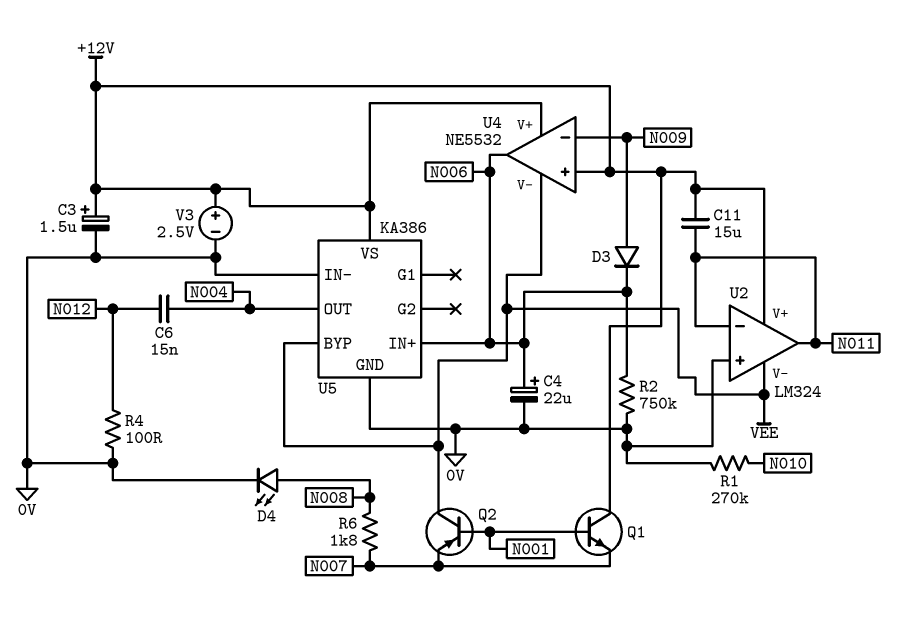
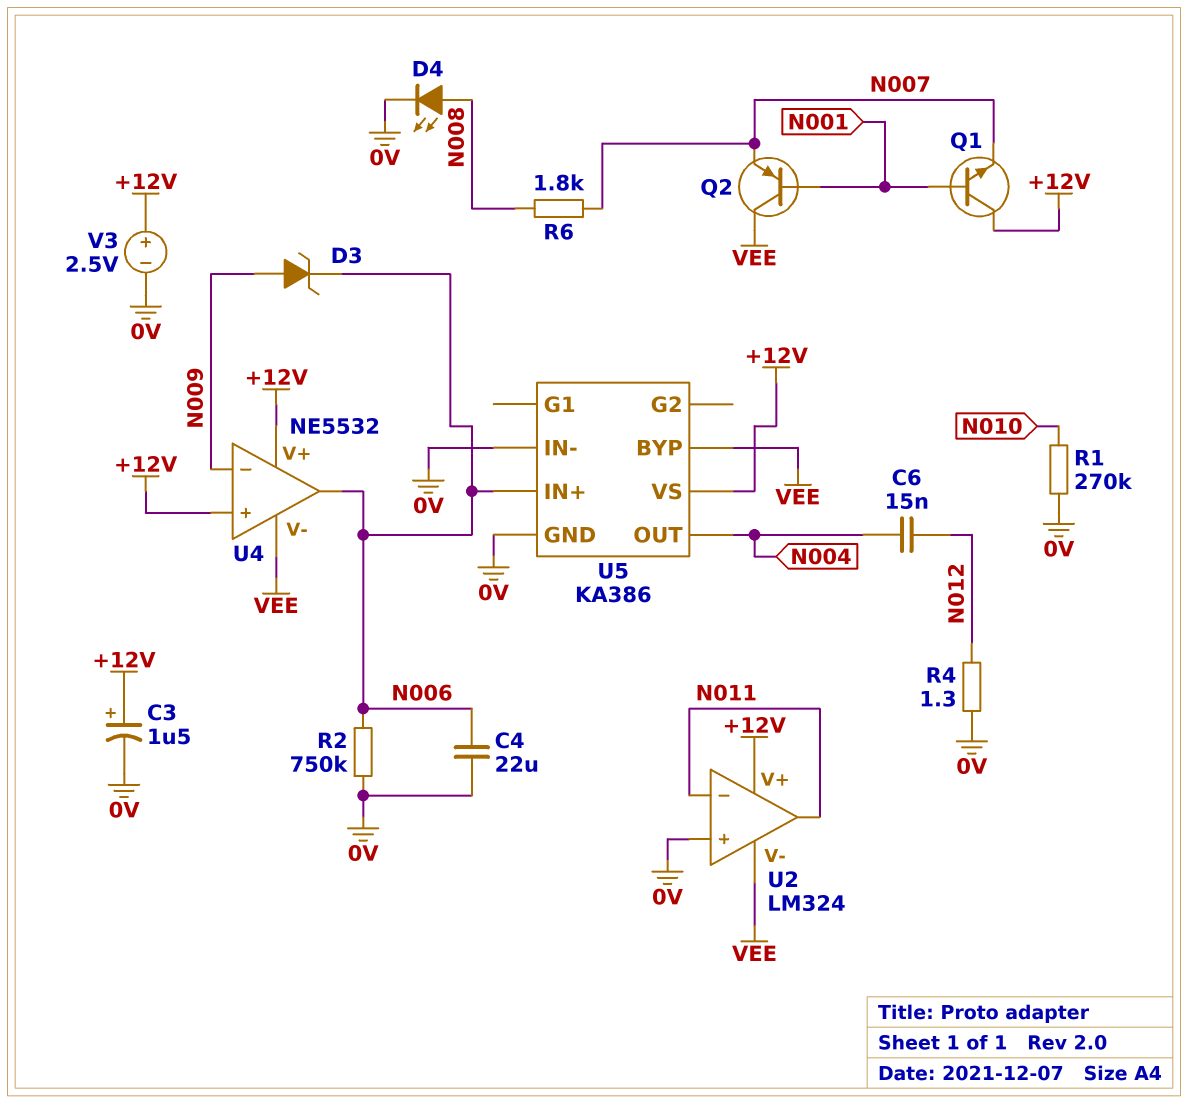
C4: 22uF (plus N006, minus 0V) -> 22uF (0V, N006)
C11: 15uF (+12V, N011) -> none
D3: diode (A N009, K N006) -> zener (A N009, K N006)
R4: 100 (0V, N012) -> 1.3 (0V, N012)

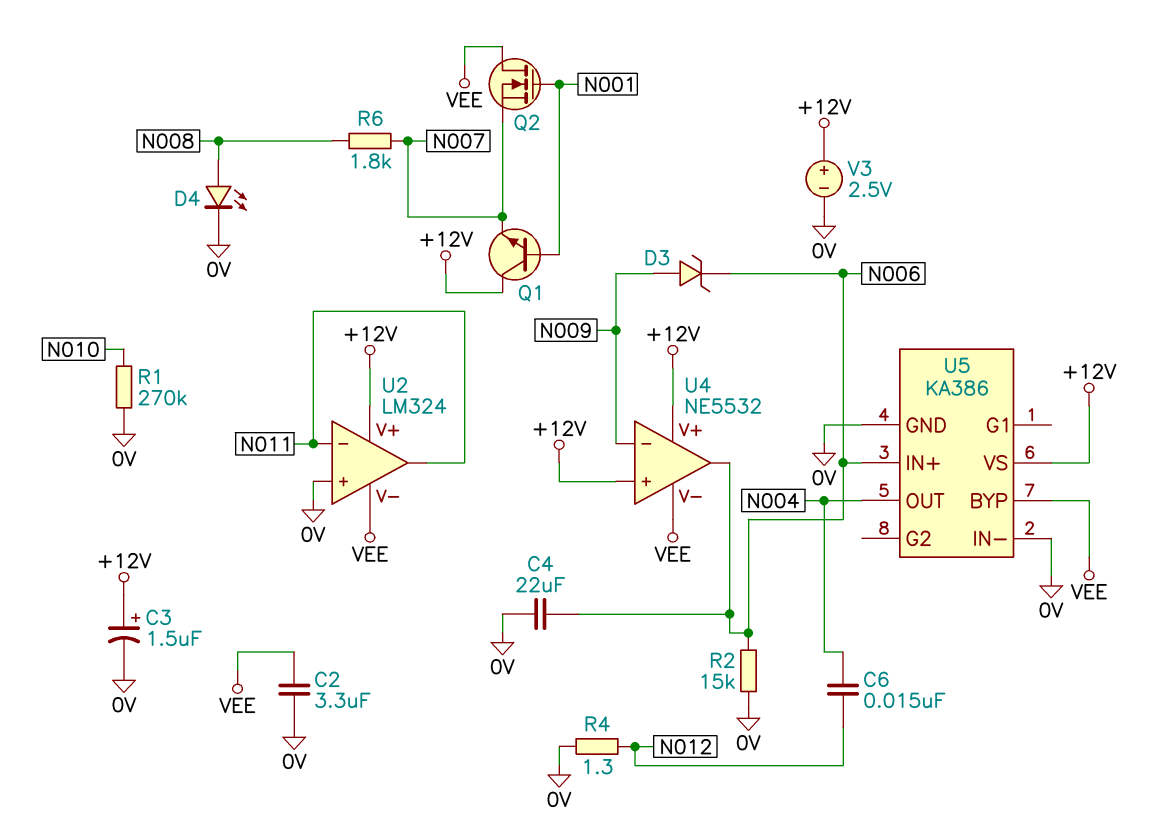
C2: none -> 3.3uF (0V, VEE)
Q2: PNP (B N001, C VEE, E N007) -> NMOS (G N001, D VEE, S N007)
R2: 750k (0V, N006) -> 15k (0V, N006)

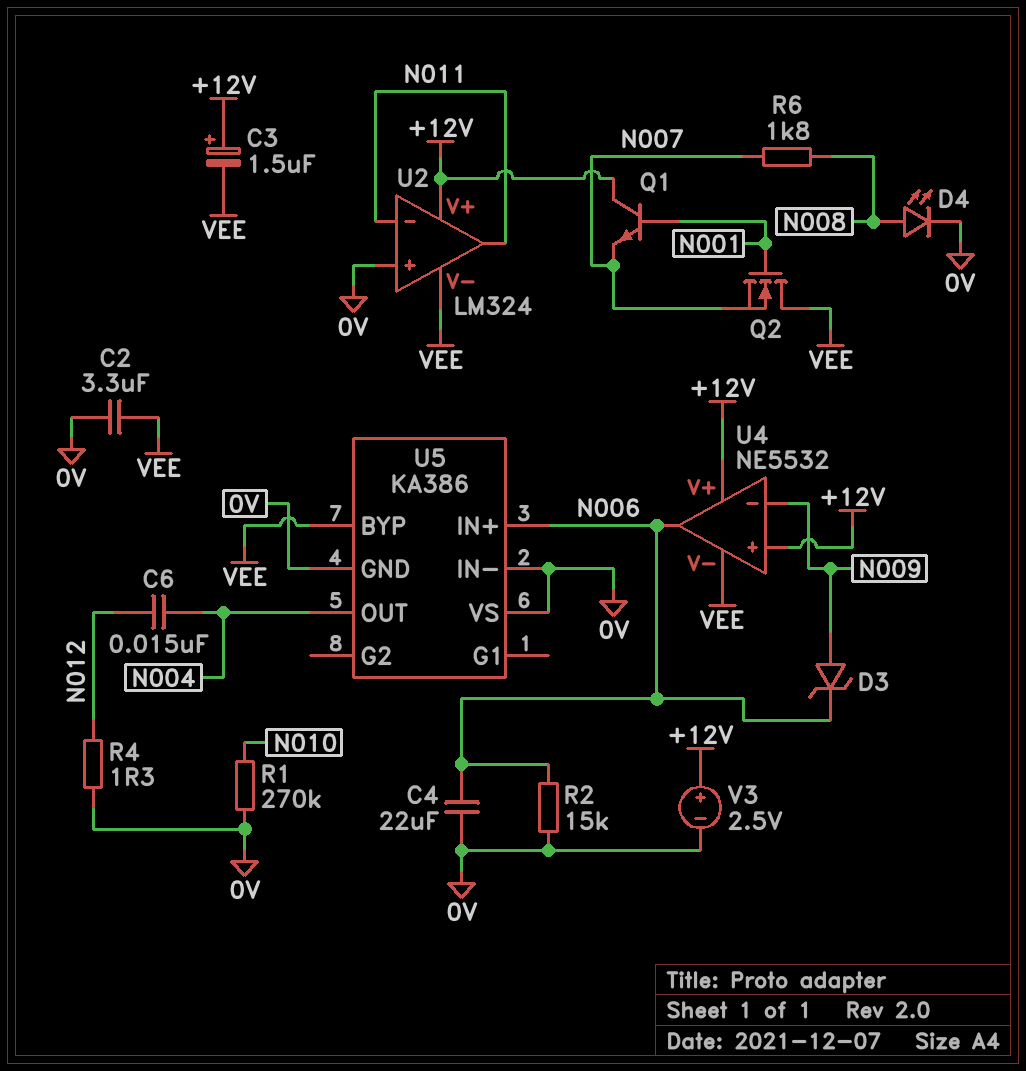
C3: 1.5uF (plus +12V, minus 0V) -> 1.5uF (plus +12V, minus VEE)
U5 pin VS: +12V -> 0V

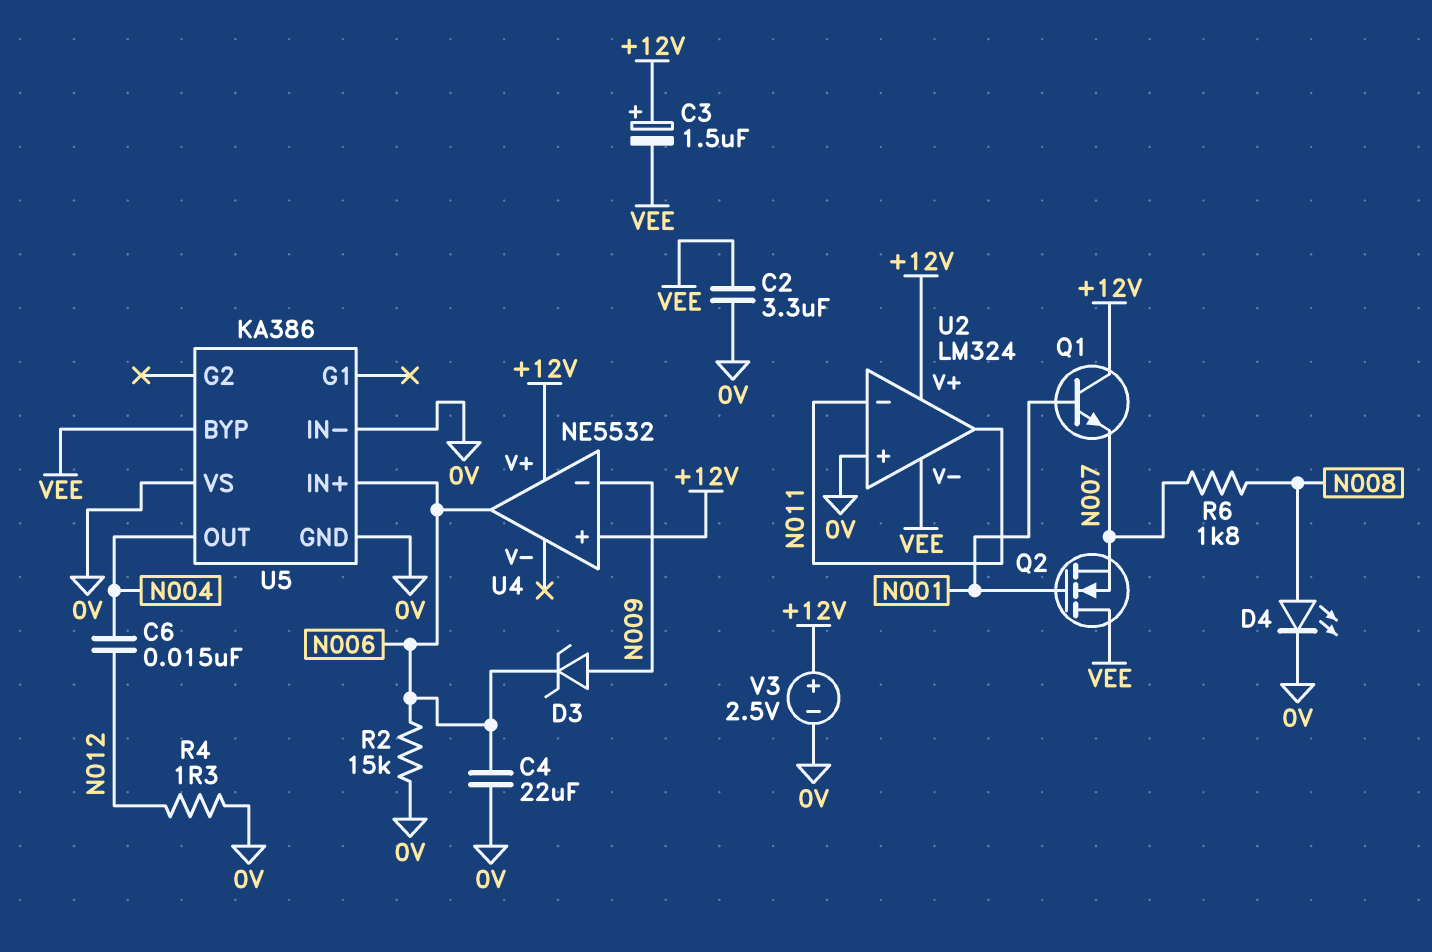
R1: 270k (0V, N010) -> none
U4 pin V-: VEE -> none

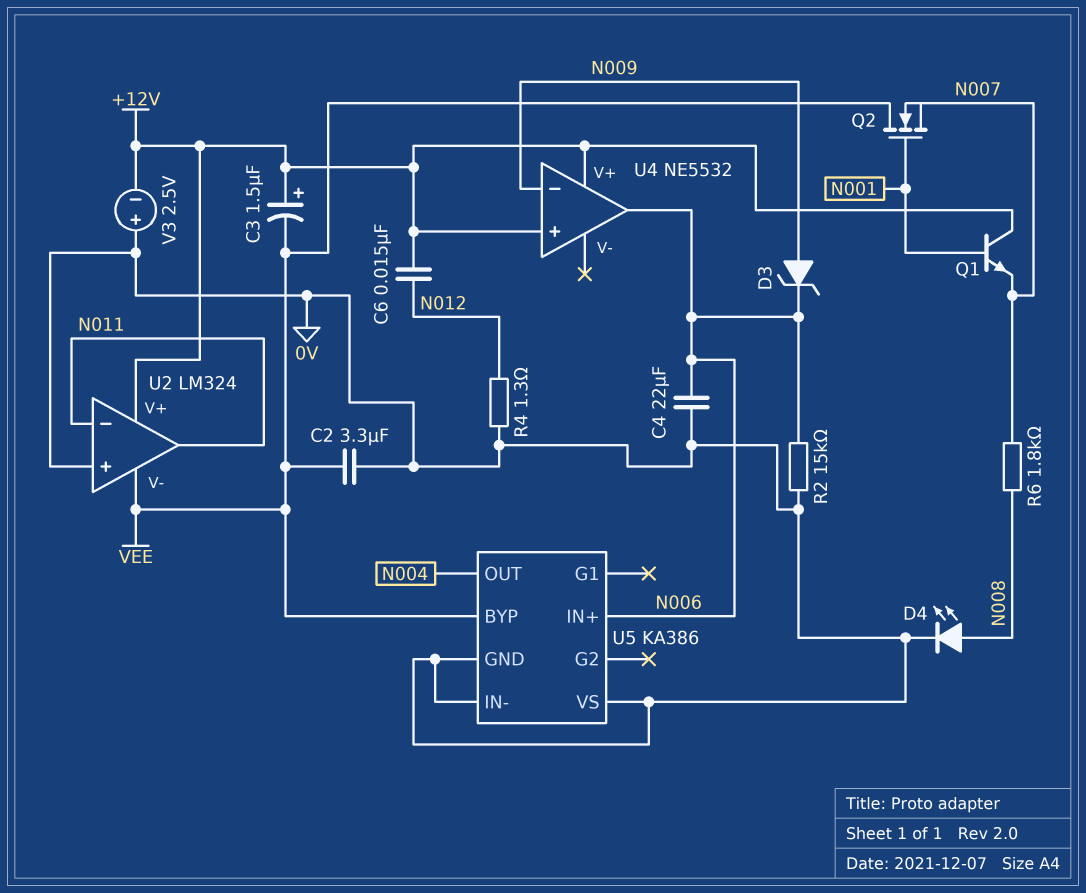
C6: 15nF (N004, N012) -> 15nF (+12V, N012)
V3: 2.5V (plus +12V, minus 0V) -> 2.5V (plus 0V, minus +12V)

